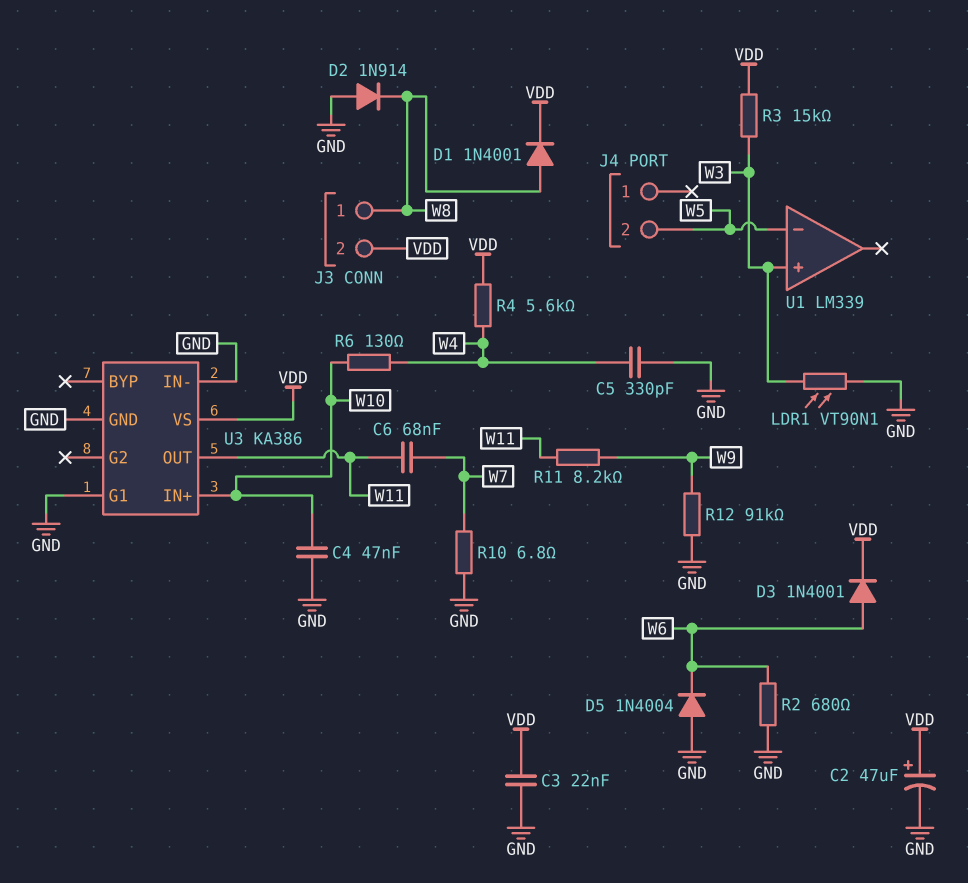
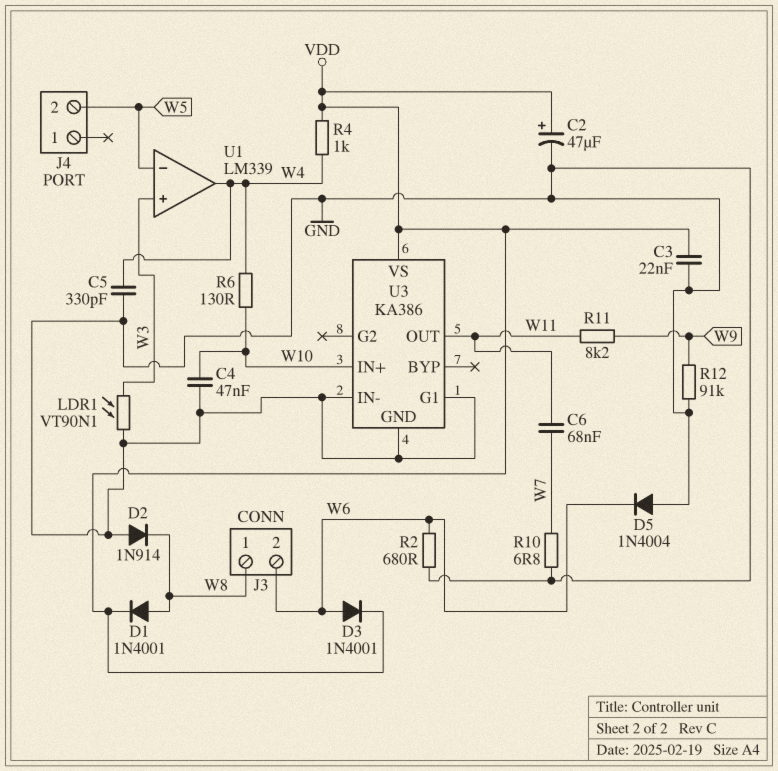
J3 pin 2: VDD -> W6
R3: 15k (VDD, W3) -> none
R4: 5.6k (VDD, W4) -> 1k (VDD, W4)
U1 pin out: none -> W4

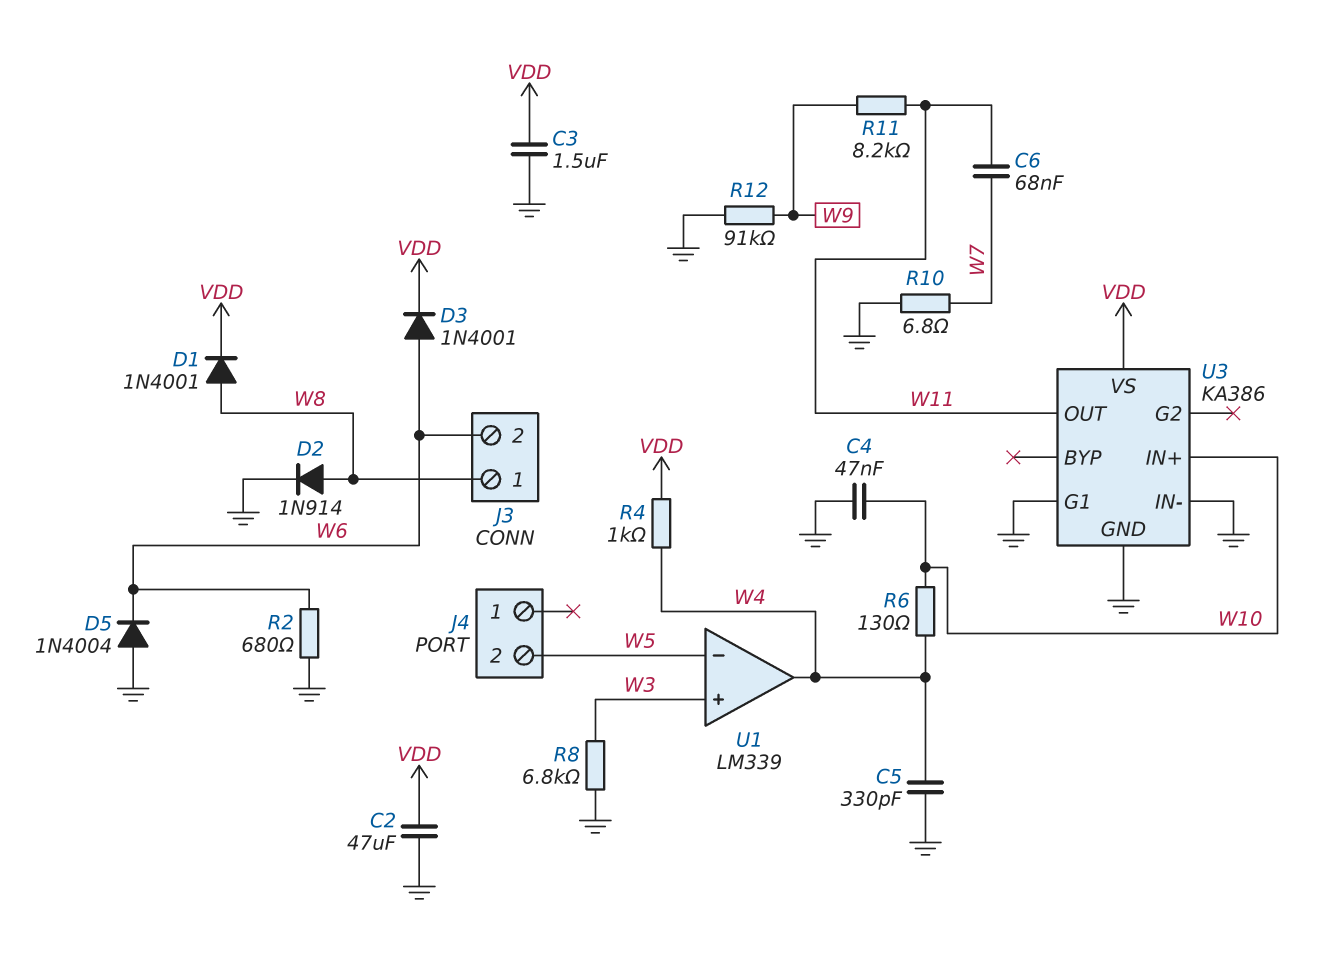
C2: 47uF (plus VDD, minus GND) -> 47uF (GND, VDD)
C3: 22nF (GND, VDD) -> 1.5uF (GND, VDD)
D2: diode 1N914 (A GND, K W8) -> diode 1N914 (A W8, K GND)
LDR1: VT90N1 (GND, W3) -> none
R8: none -> 6.8k (GND, W3)

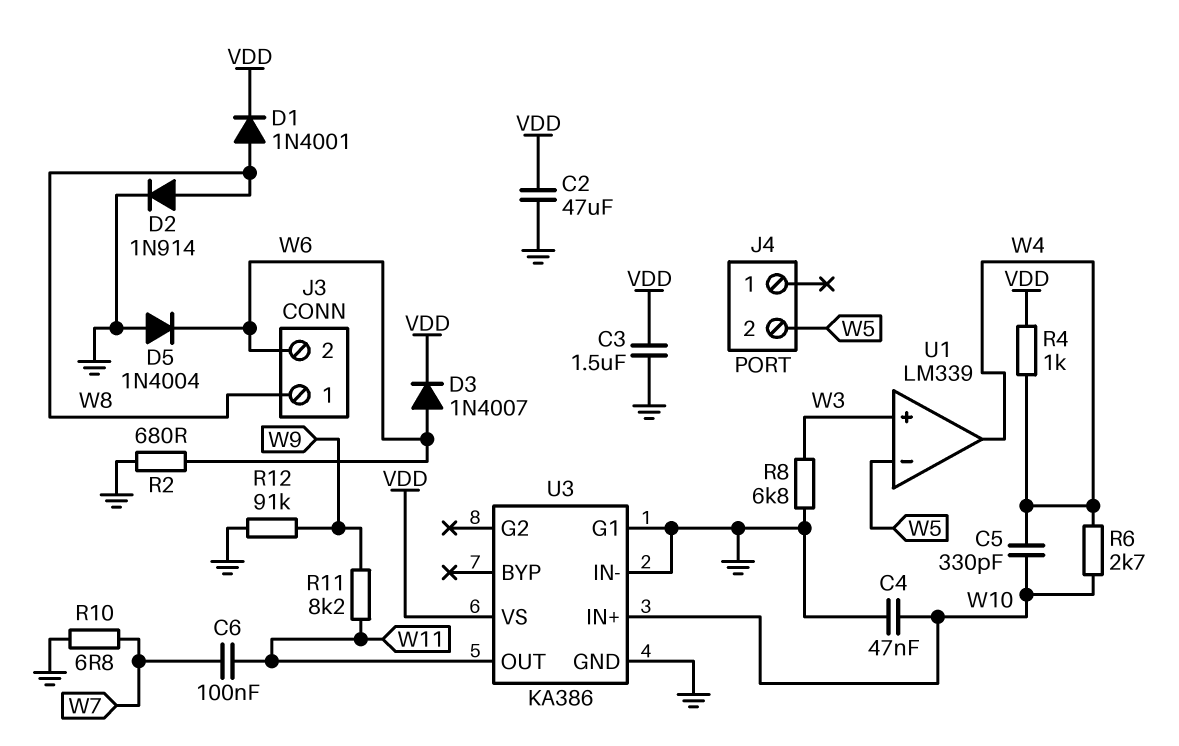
C5: 330pF (GND, W4) -> 330pF (W4, W10)
C6: 68nF (W7, W11) -> 100nF (W7, W11)
D3: diode 1N4001 (A W6, K VDD) -> diode 1N4007 (A W6, K VDD)
R6: 130 (W4, W10) -> 2.7k (W4, W10)

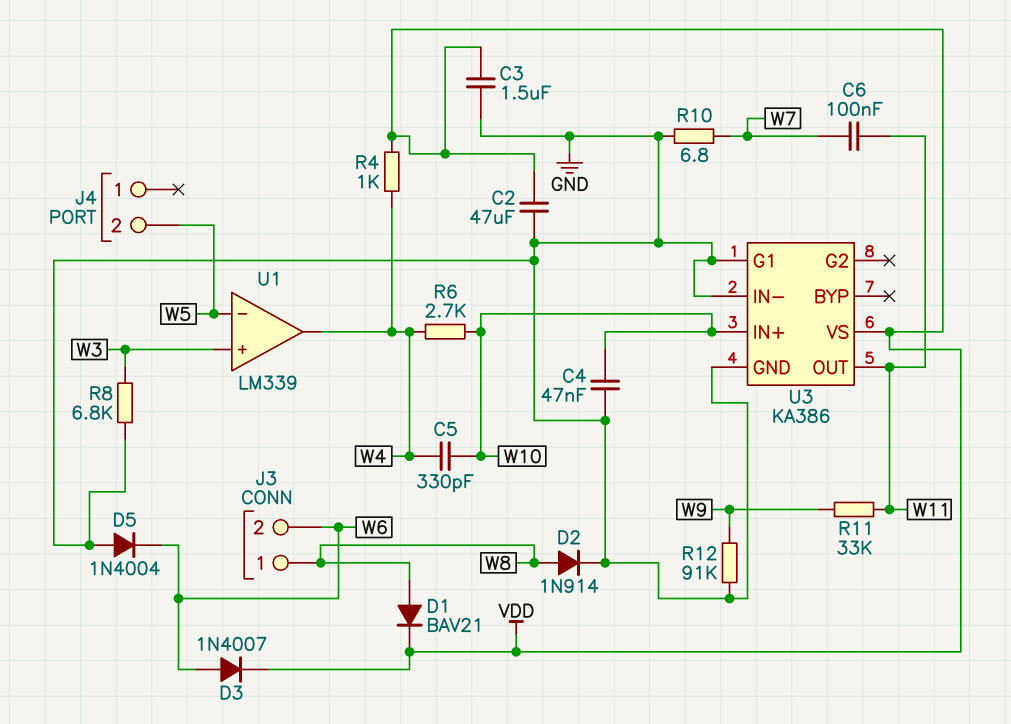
D1: diode 1N4001 (A W8, K VDD) -> diode BAV21 (A W8, K VDD)
R2: 680 (GND, W6) -> none
R11: 8.2k (W9, W11) -> 33k (W9, W11)

